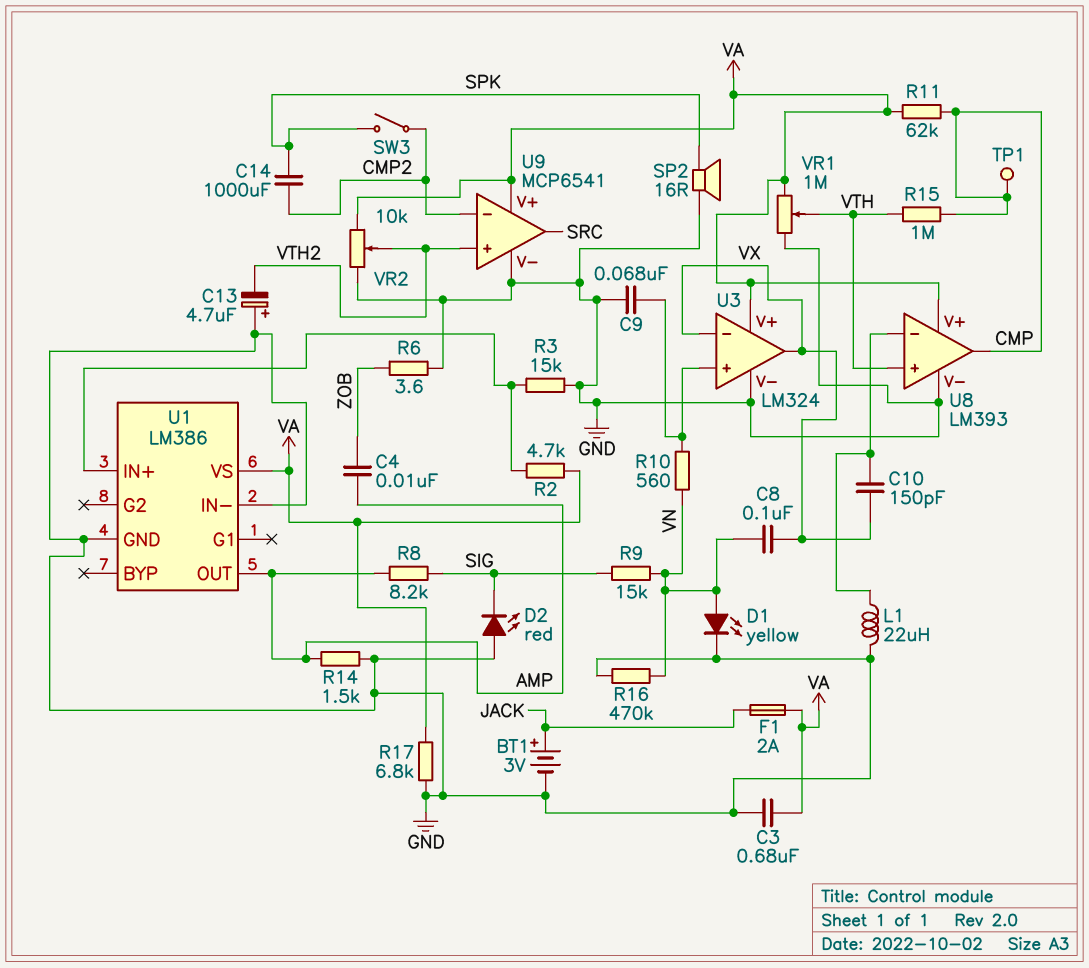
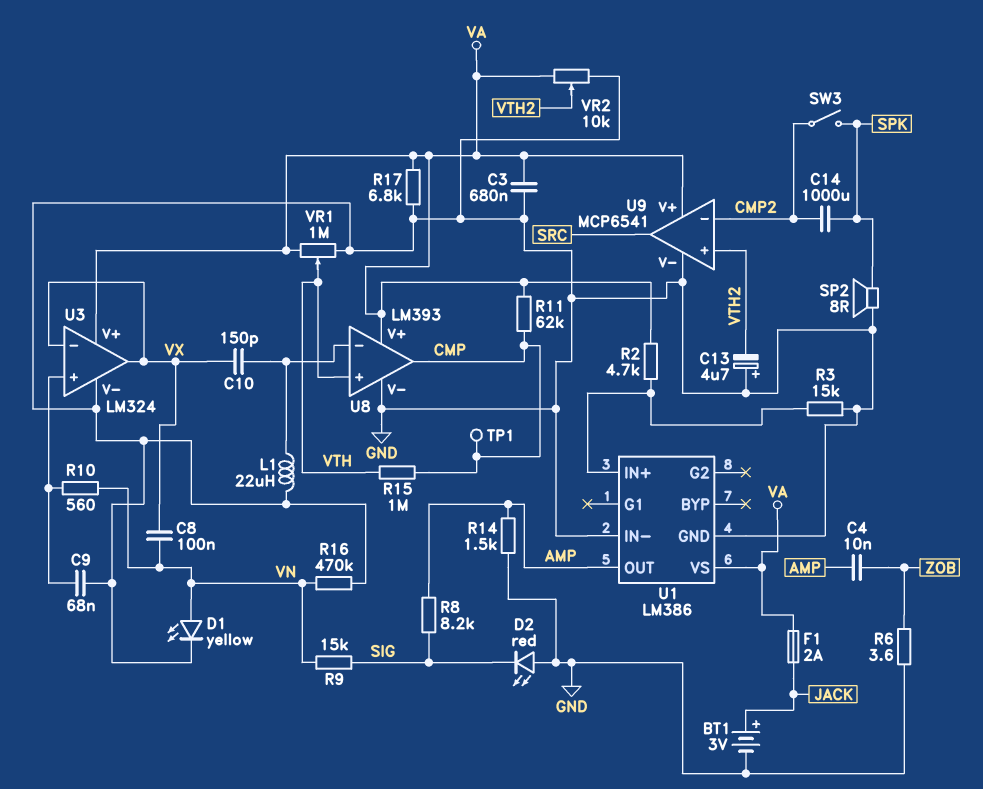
SP2: speaker 16R (GND, SPK) -> speaker 8R (GND, SPK)

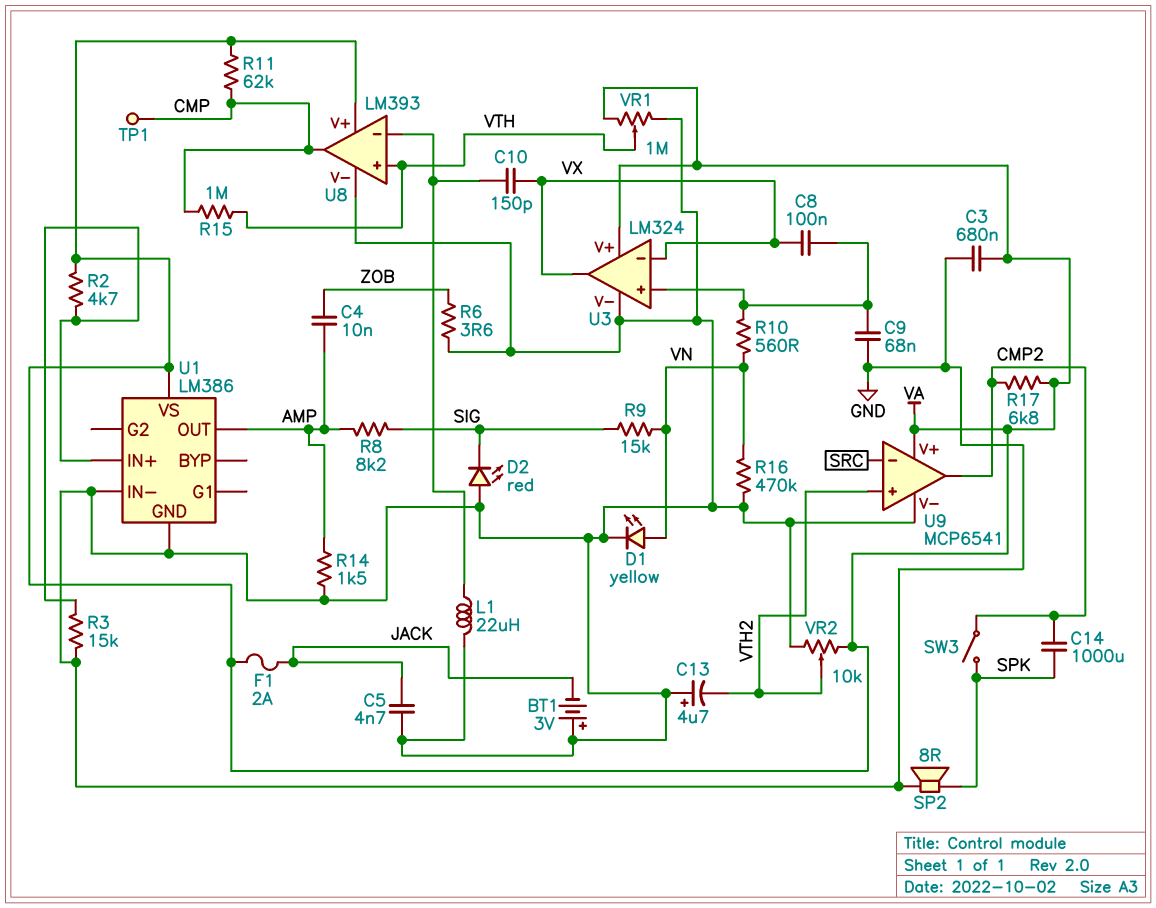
BT1: 3V (plus JACK, minus GND) -> 3V (plus GND, minus JACK)
C5: none -> 4.7nF (GND, JACK)
C8: 100nF (VN, VX) -> 100nF (U3/in+, VX)
R17: 6.8k (GND, VA) -> 6.8k (CMP2, VA)
U9 pin in-: CMP2 -> SRC
U9 pin out: SRC -> CMP2

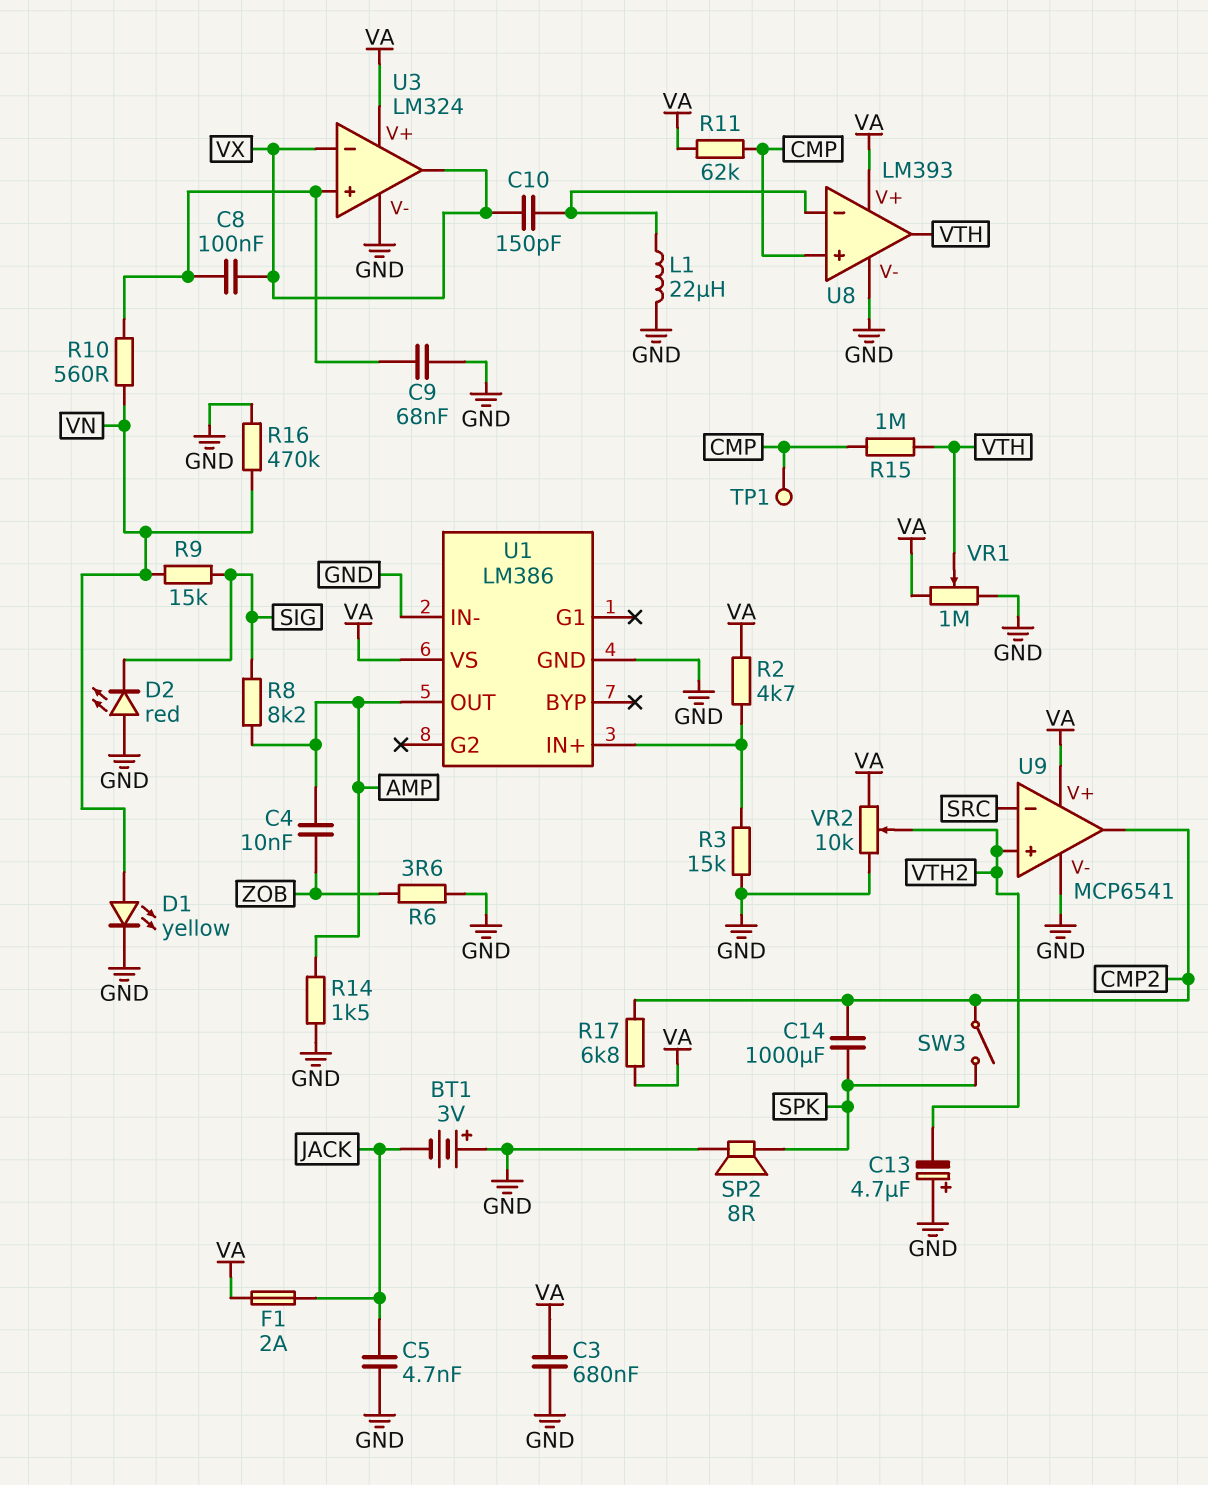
U8 pin in+: VTH -> CMP
U8 pin out: CMP -> VTH

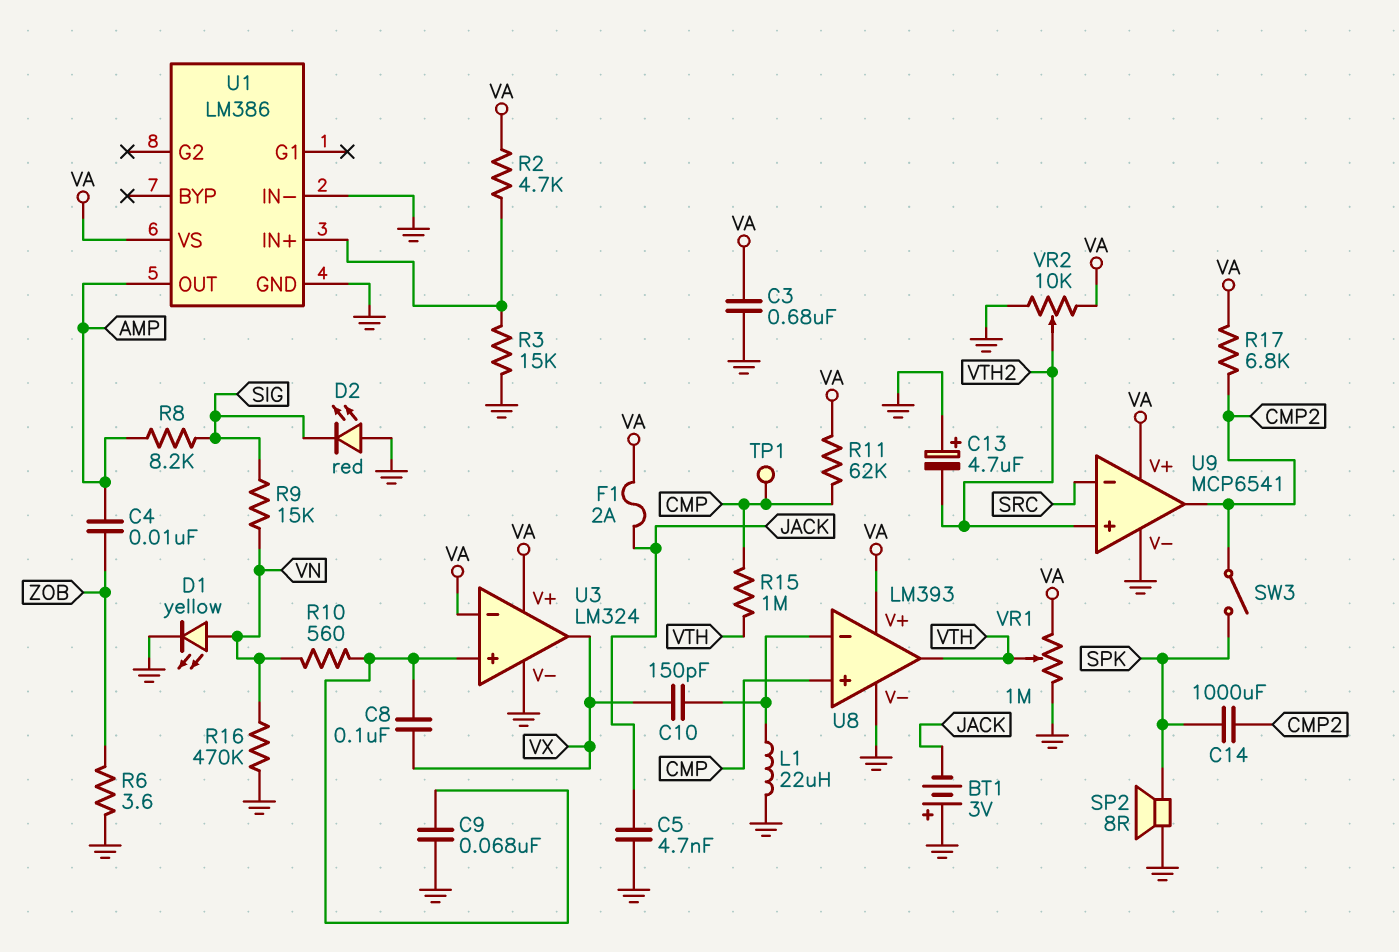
R14: 1.5k (AMP, GND) -> none
U3 pin in-: VX -> VA

